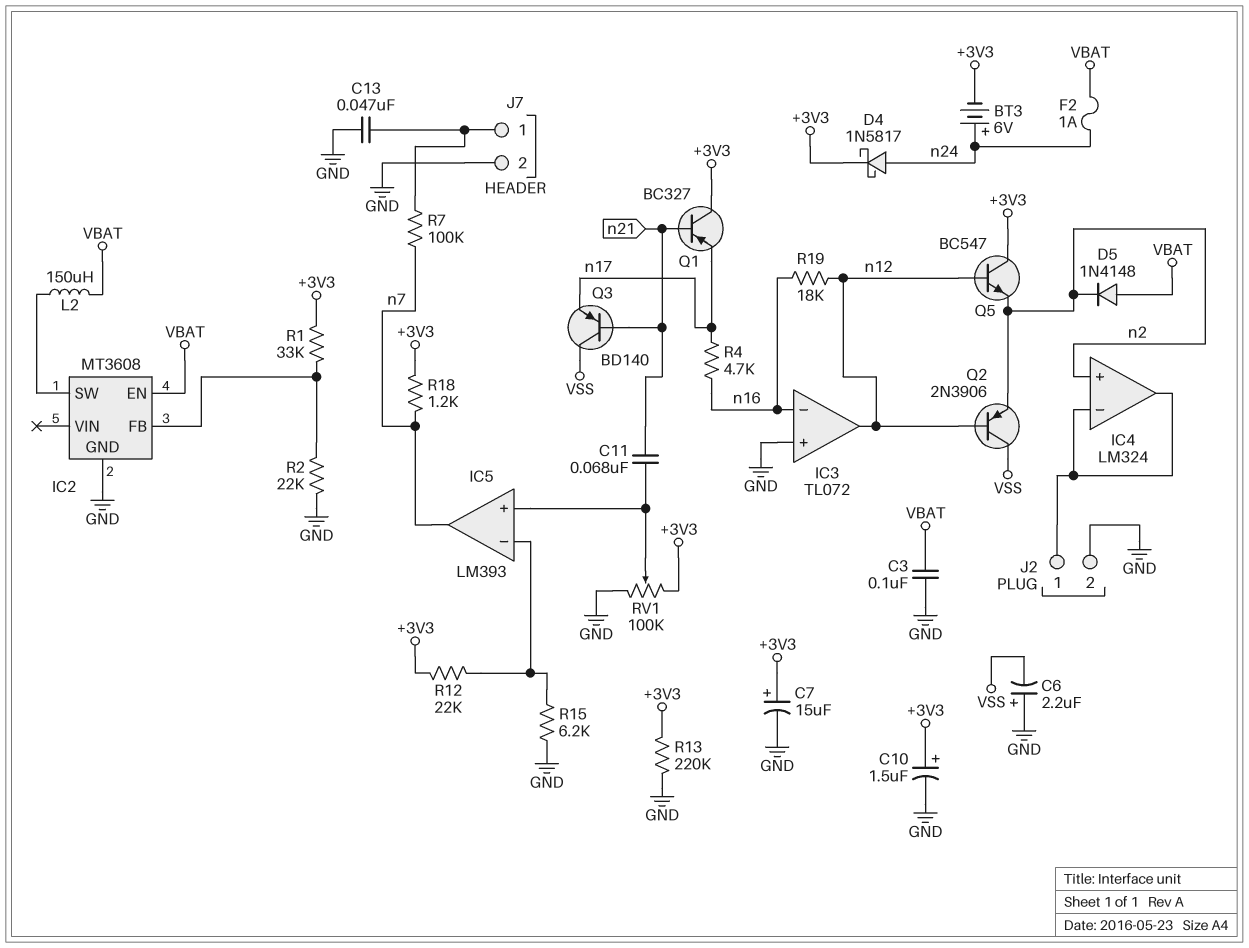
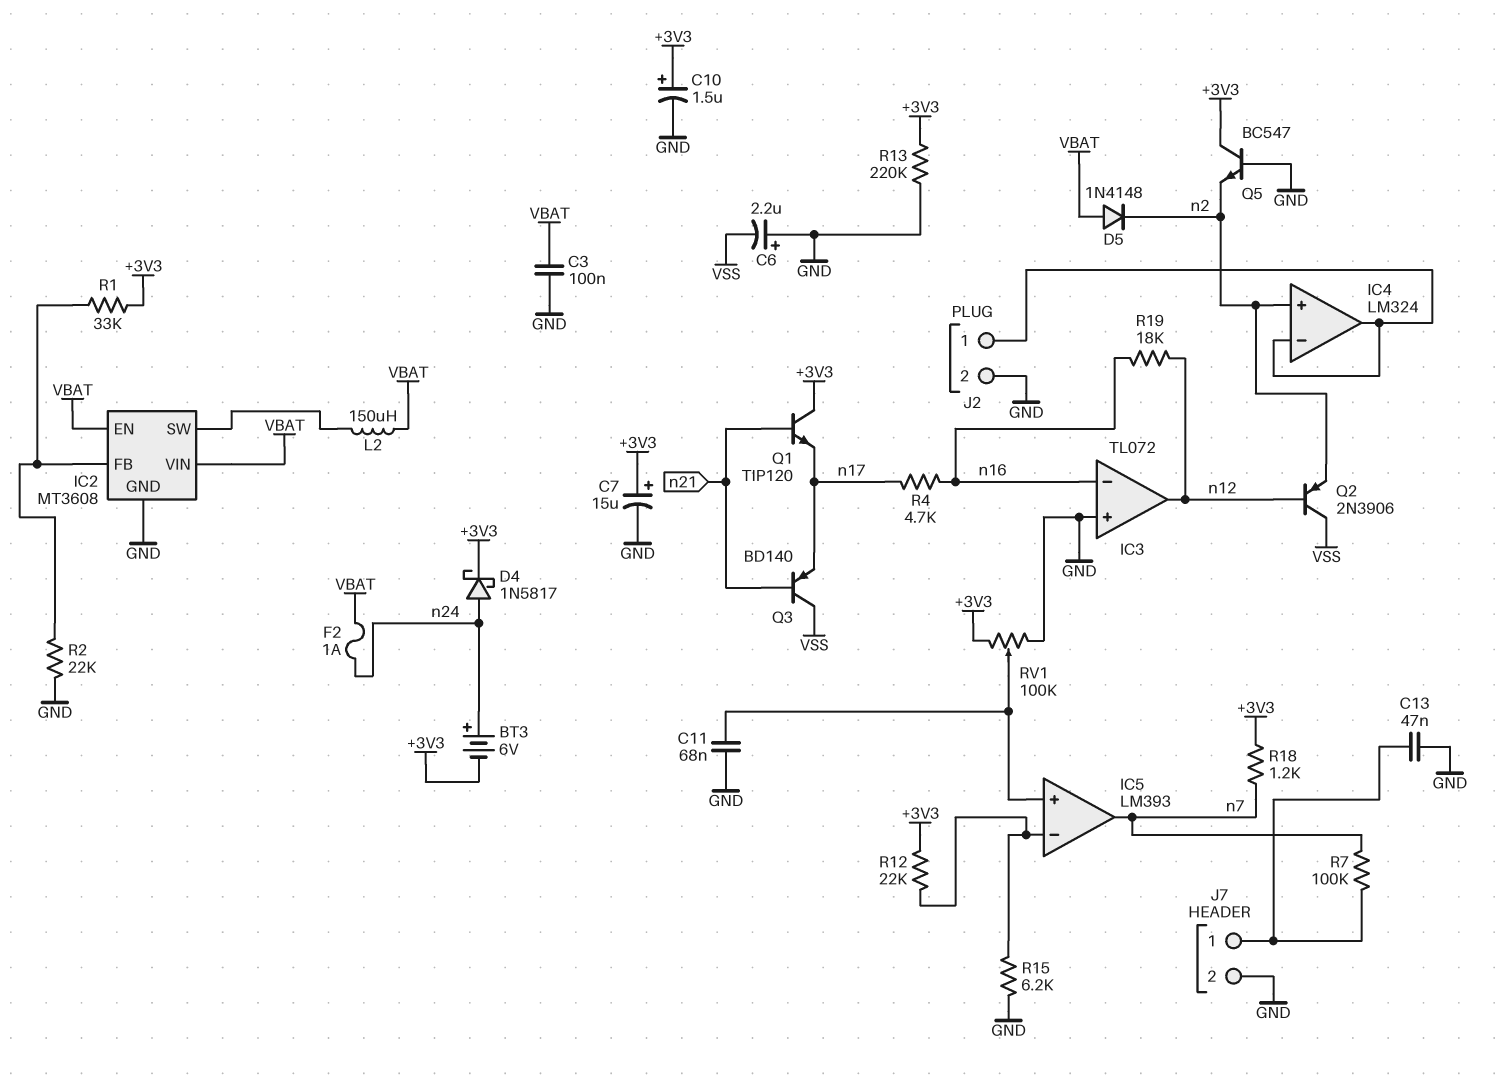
C11: 68nF (IC5/in+, n21) -> 68nF (GND, IC5/in+)
IC2 pin VIN: none -> VBAT
Q1: PNP BC327 (B n21, C +3V3, E n17) -> NPN TIP120 (B n21, C +3V3, E n17)
Q5: NPN BC547 (B n12, C +3V3, E n2) -> NPN BC547 (B GND, C +3V3, E n2)

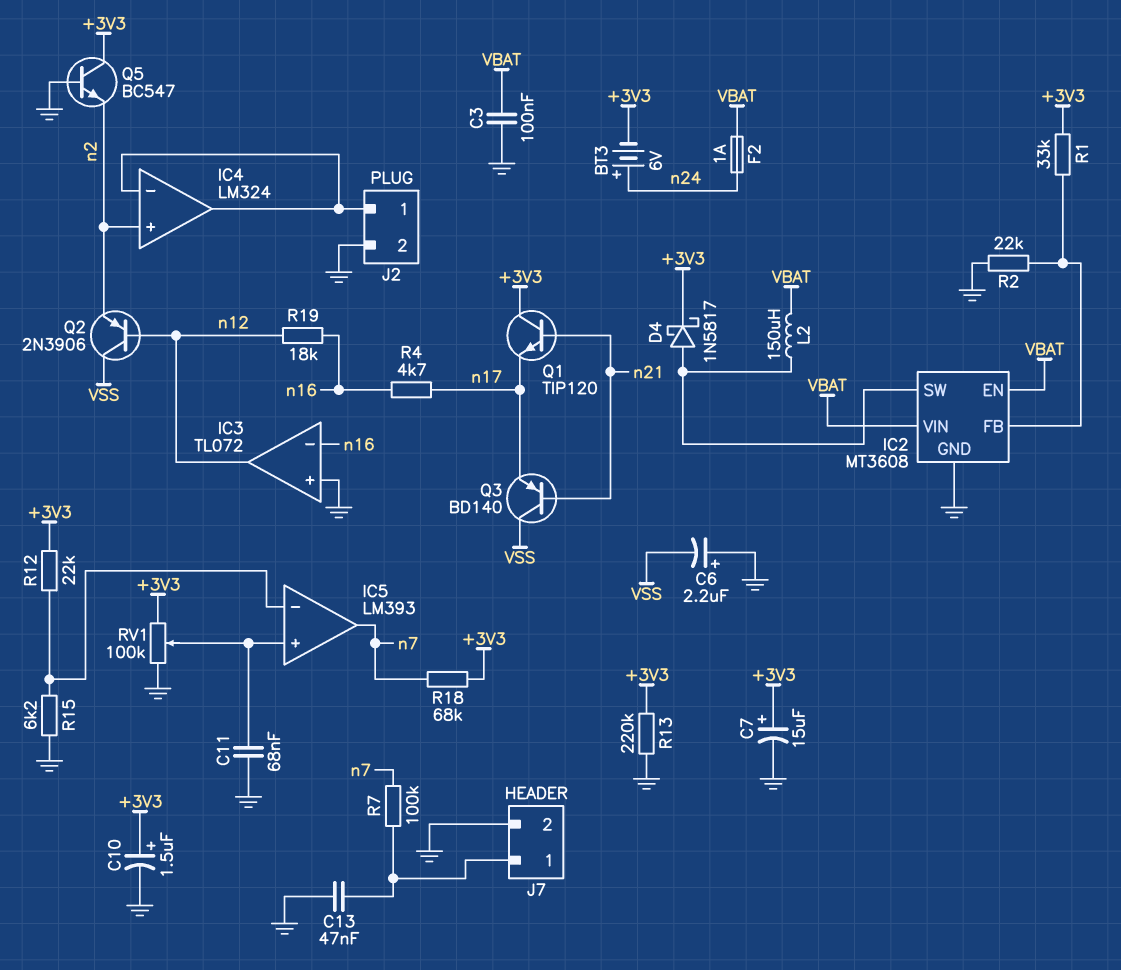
D4: schottky 1N5817 (A n24, K +3V3) -> schottky 1N5817 (A IC2/SW, K +3V3)
D5: diode 1N4148 (A VBAT, K n2) -> none
R18: 1.2k (+3V3, n7) -> 68k (+3V3, n7)

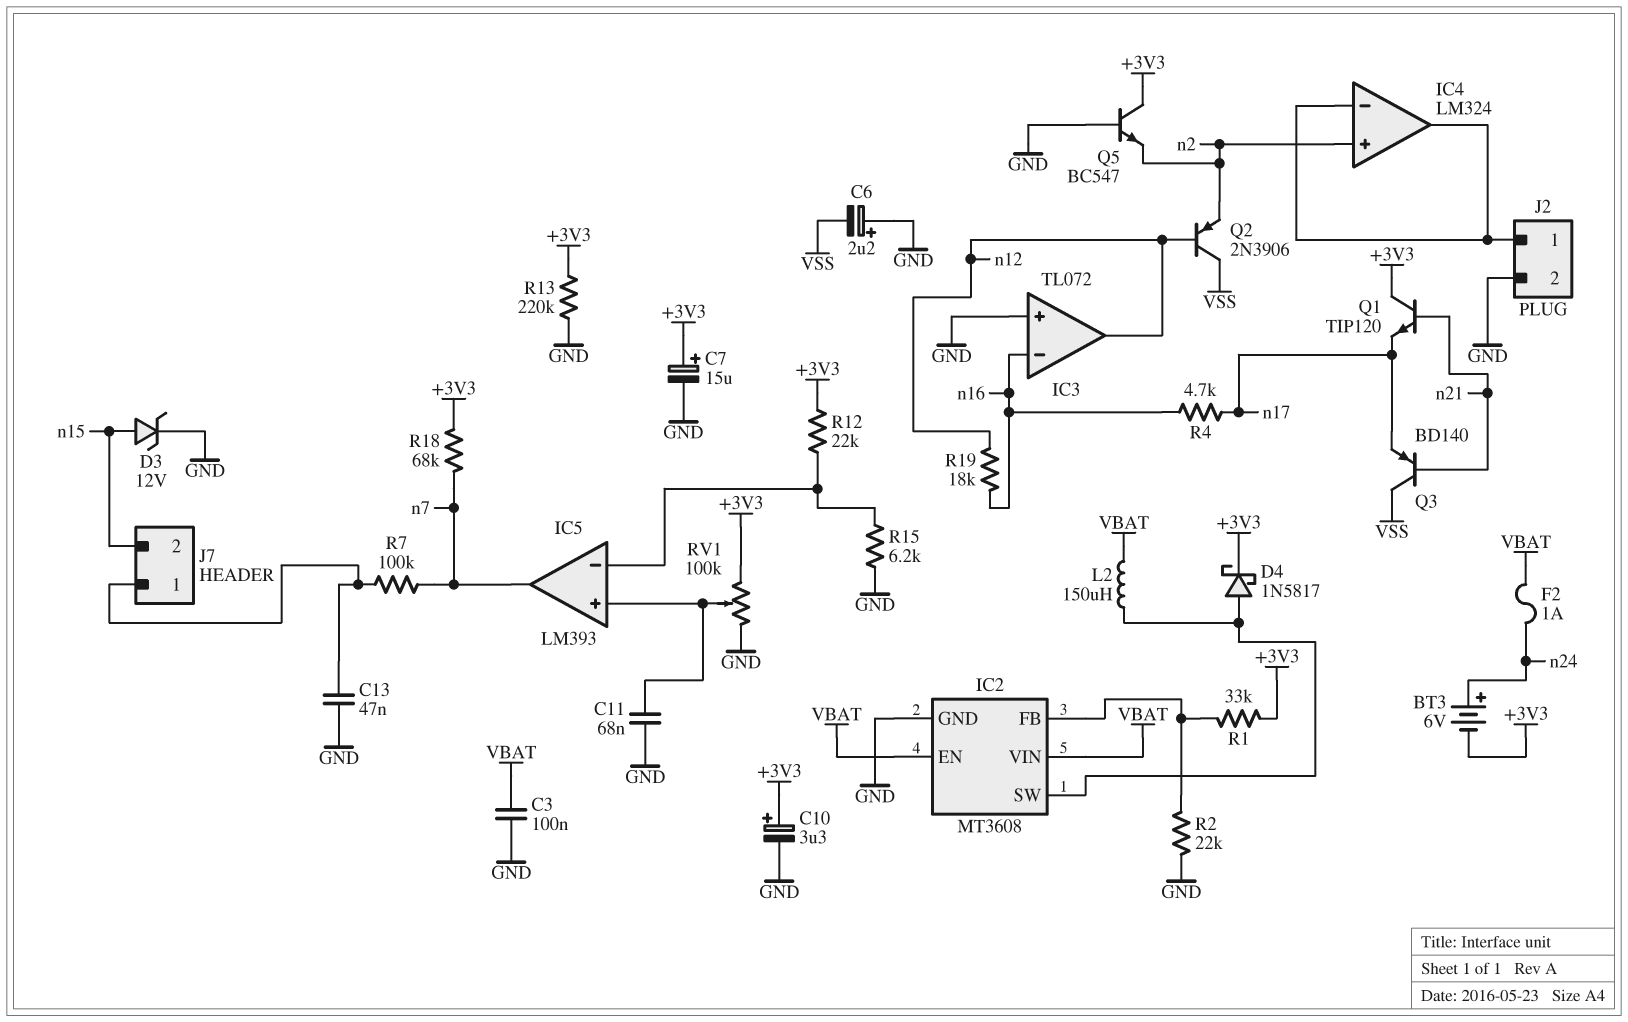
C10: 1.5uF (plus +3V3, minus GND) -> 3.3uF (plus +3V3, minus GND)
D3: none -> zener 12V (A n15, K GND)
J7 pin 2: GND -> n15

